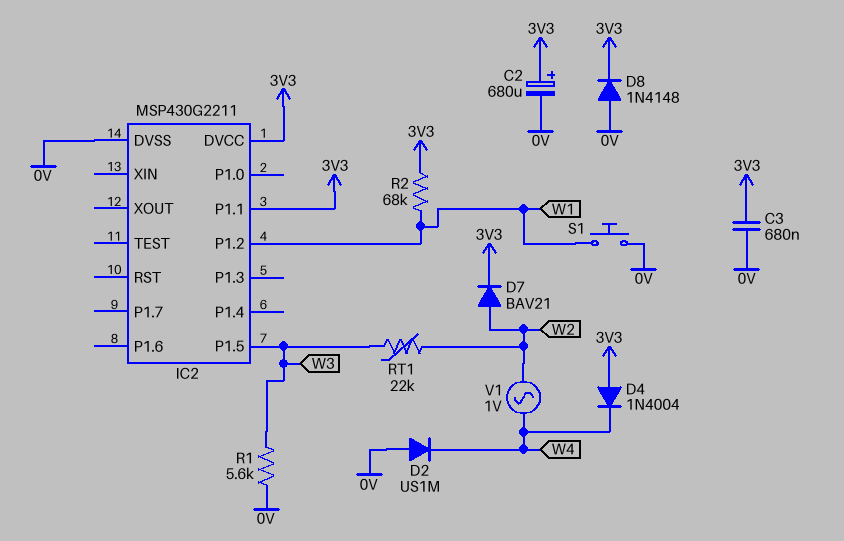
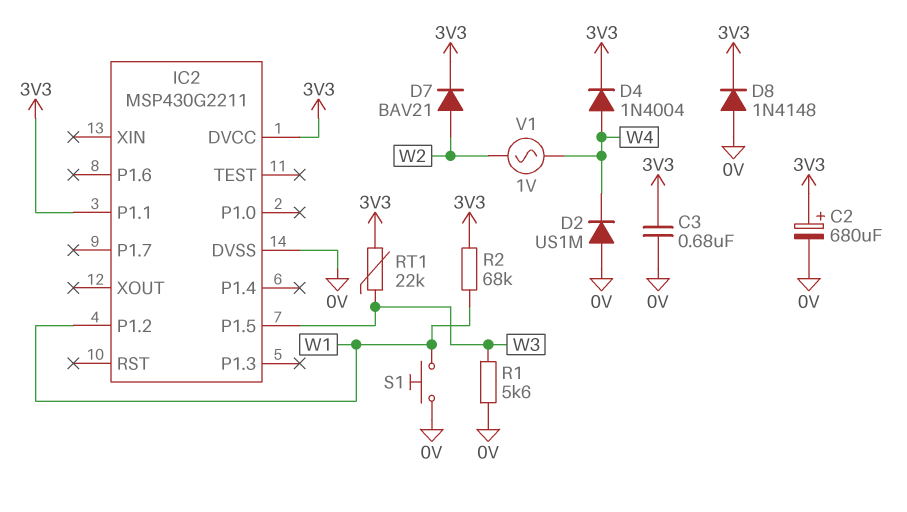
D4: diode 1N4004 (A 3V3, K W4) -> diode 1N4004 (A W4, K 3V3)
RT1: 22k (W2, W3) -> 22k (3V3, W3)

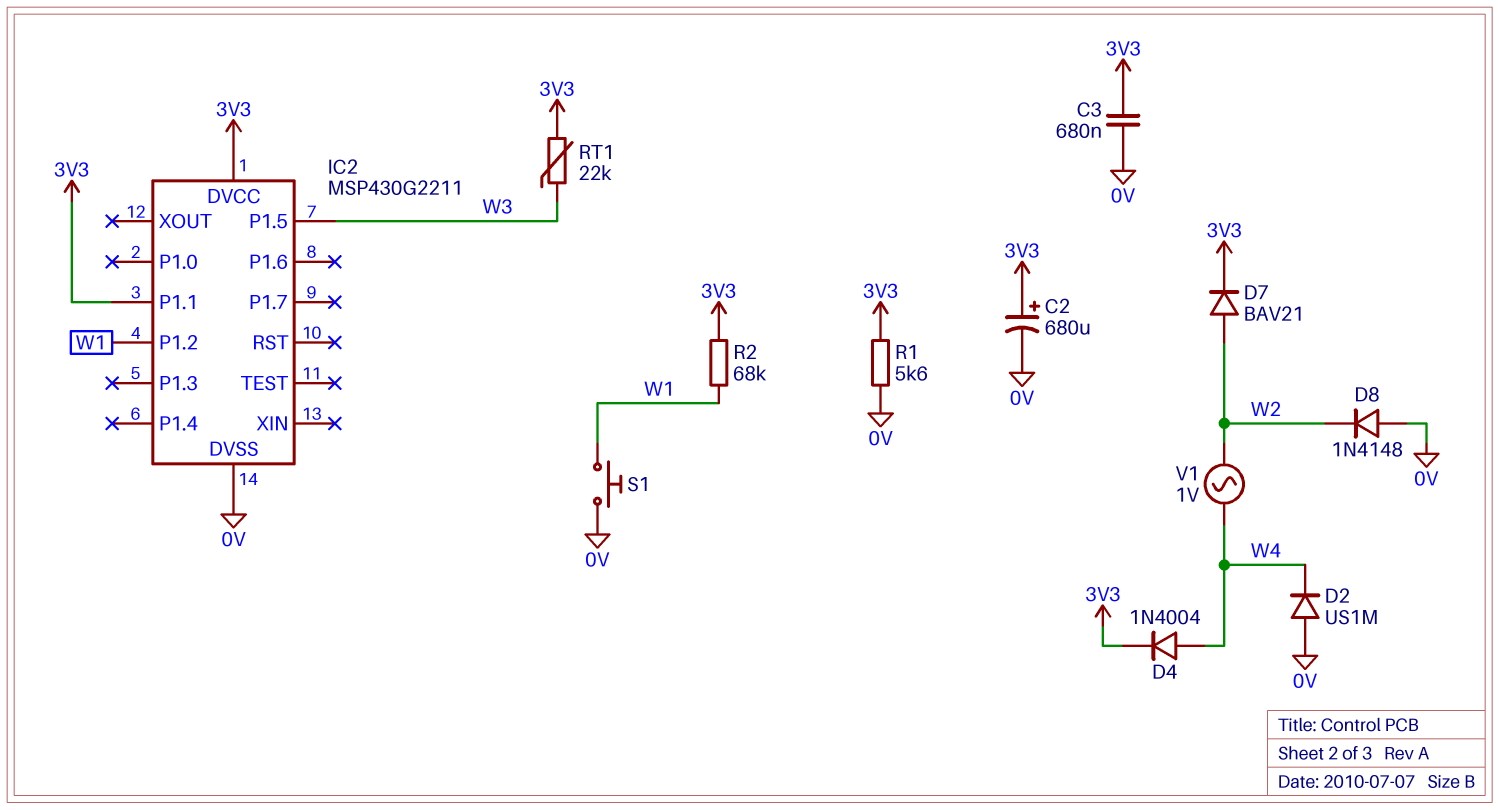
D8: diode 1N4148 (A 0V, K 3V3) -> diode 1N4148 (A 0V, K W2)
R1: 5.6k (0V, W3) -> 5.6k (0V, 3V3)

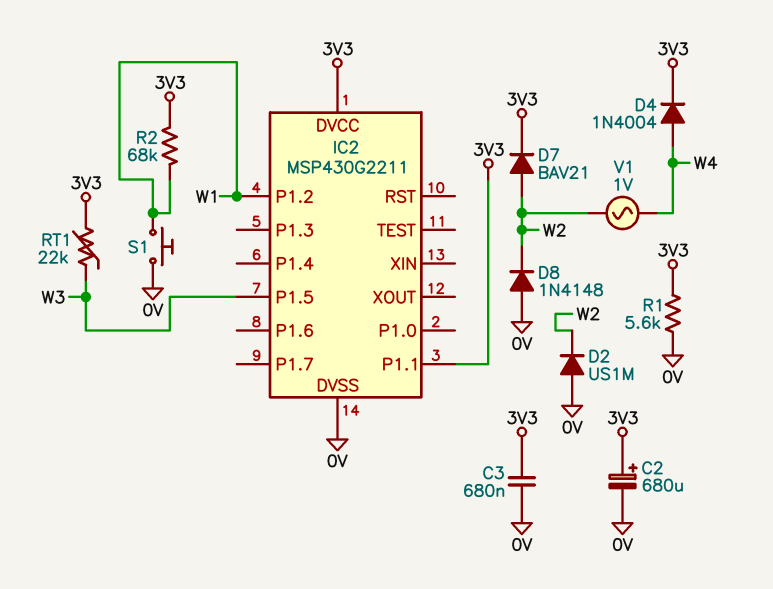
D2: diode US1M (A 0V, K W4) -> diode US1M (A 0V, K W2)

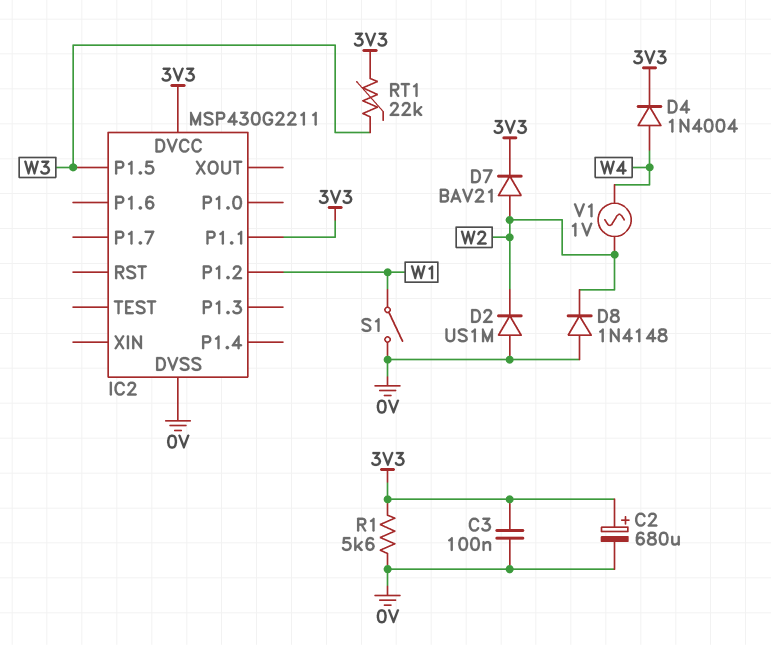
C3: 680nF (0V, 3V3) -> 100nF (0V, 3V3)
R2: 68k (3V3, W1) -> none
S1: button (0V, W1) -> switch (0V, W1)

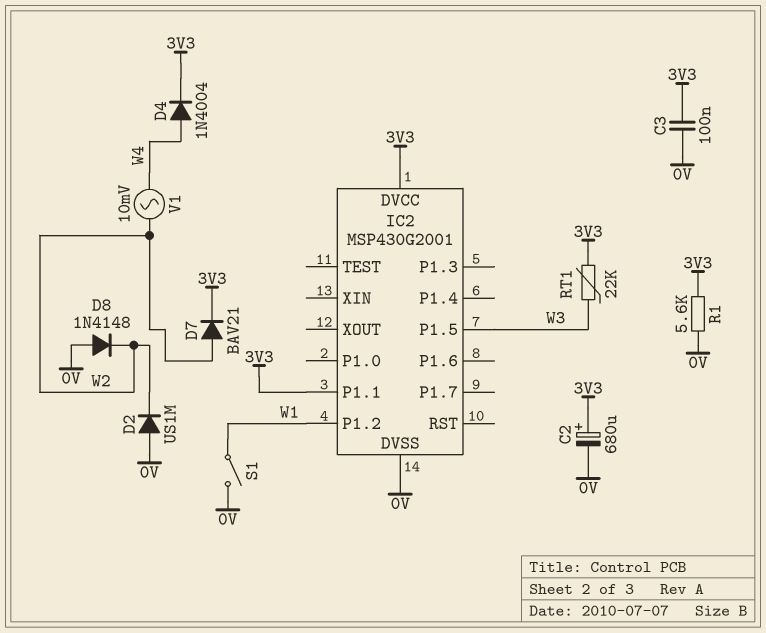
IC2: MSP430G2211 -> MSP430G2001
V1: AC 1V (W2, W4) -> AC 10mV (W2, W4)

